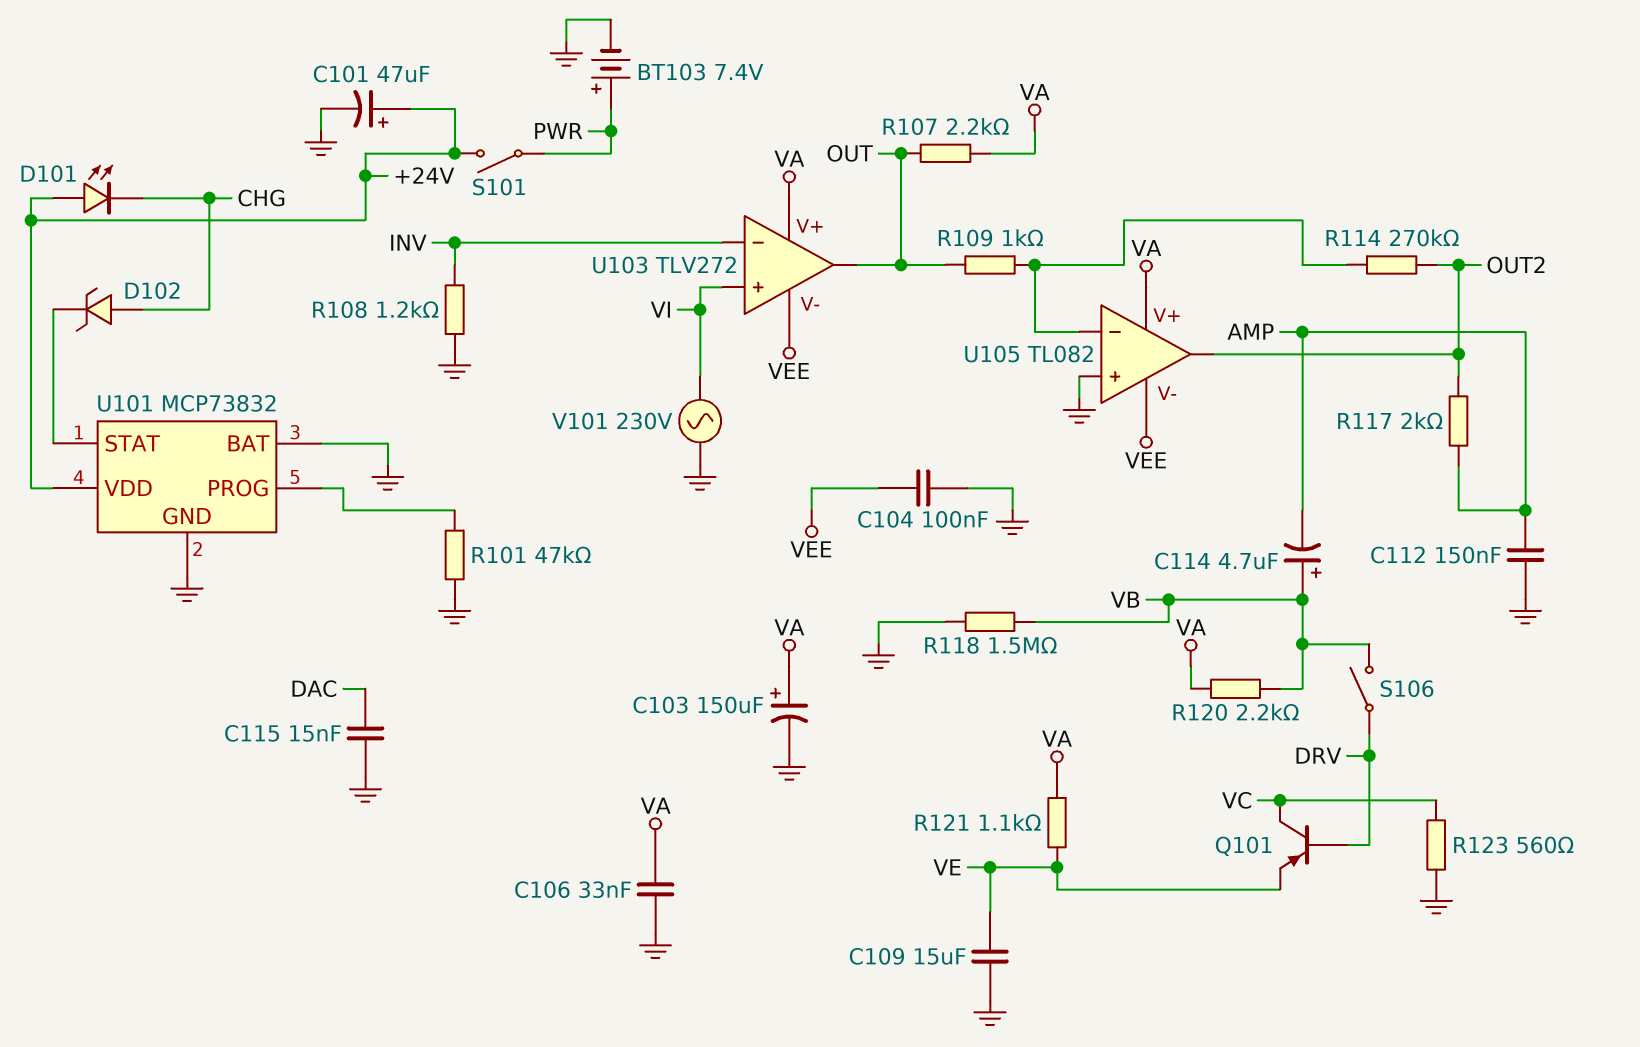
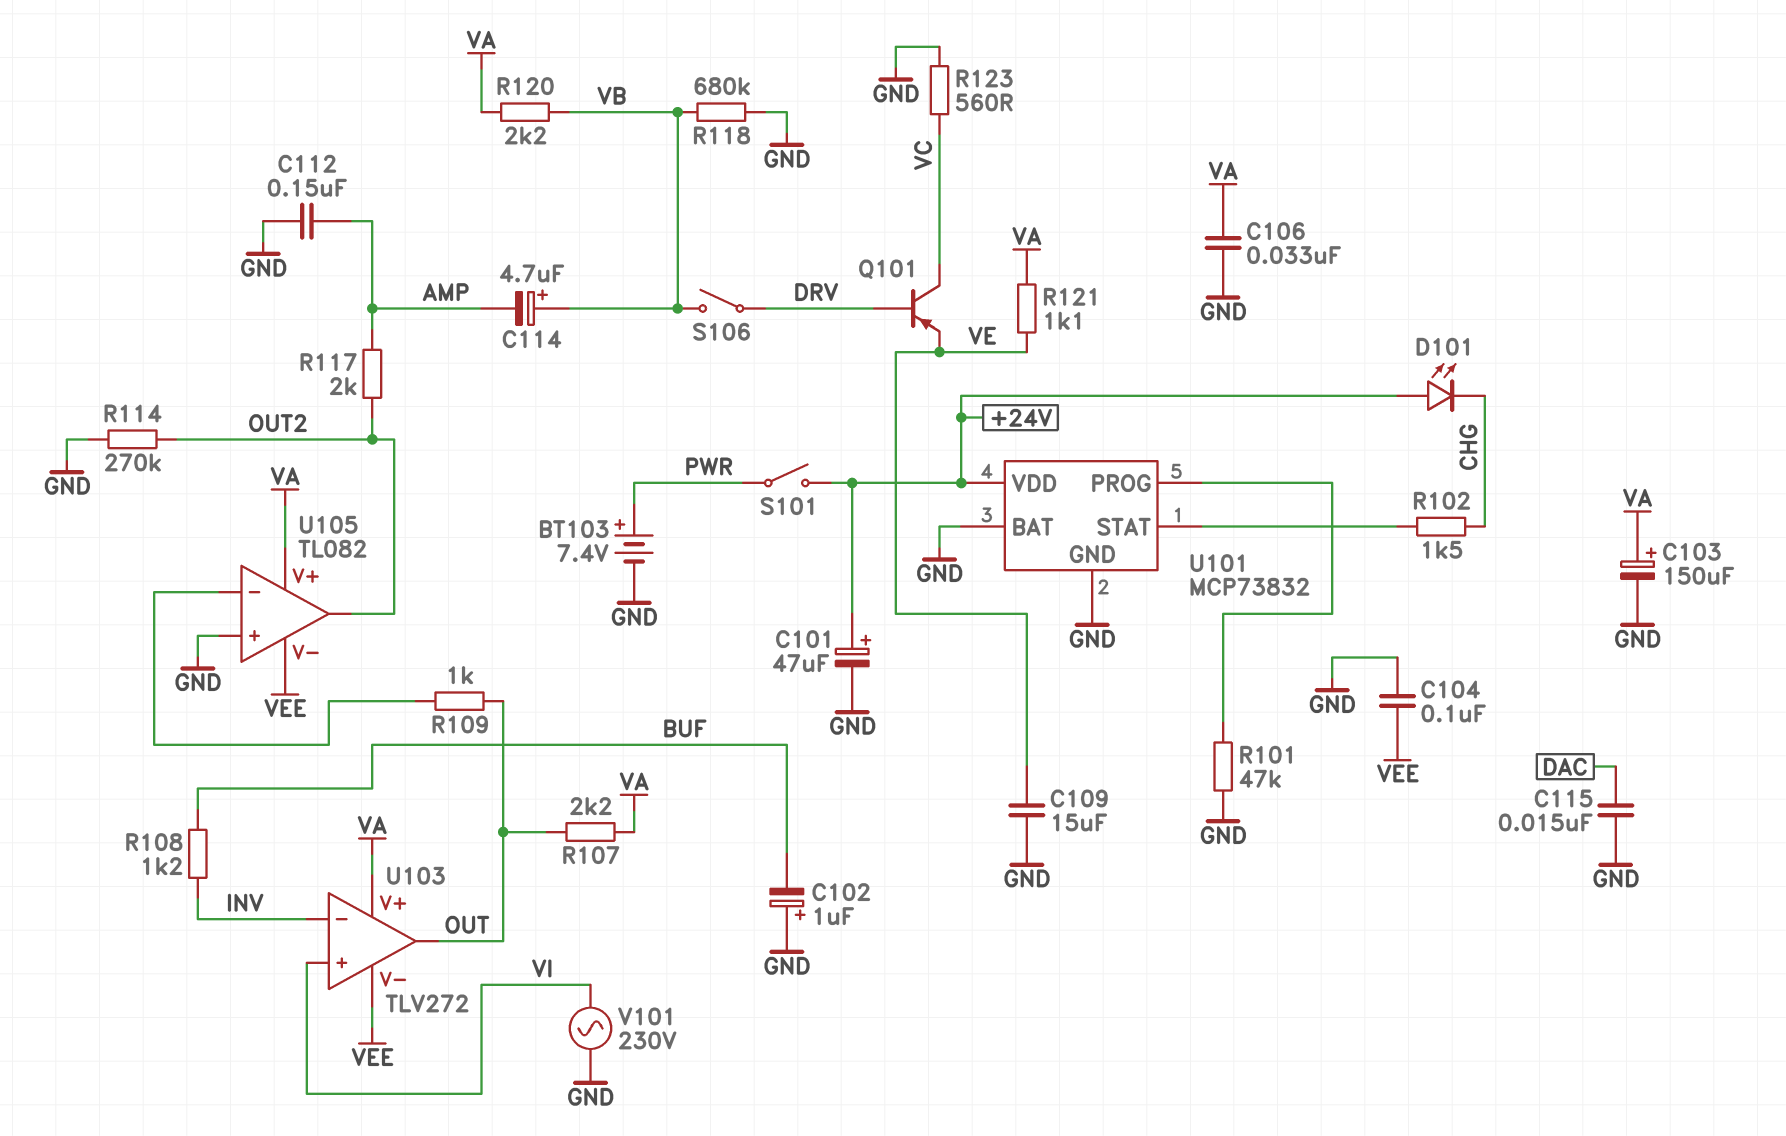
C102: none -> 1uF (plus GND, minus BUF)
D102: zener (A CHG, K U101/STAT) -> none
R102: none -> 1.5k (CHG, U101/STAT)
R108: 1.2k (GND, INV) -> 1.2k (BUF, INV)
R114: 270k (OUT2, U105/in-) -> 270k (GND, OUT2)
R118: 1.5M (GND, VB) -> 680k (GND, VB)

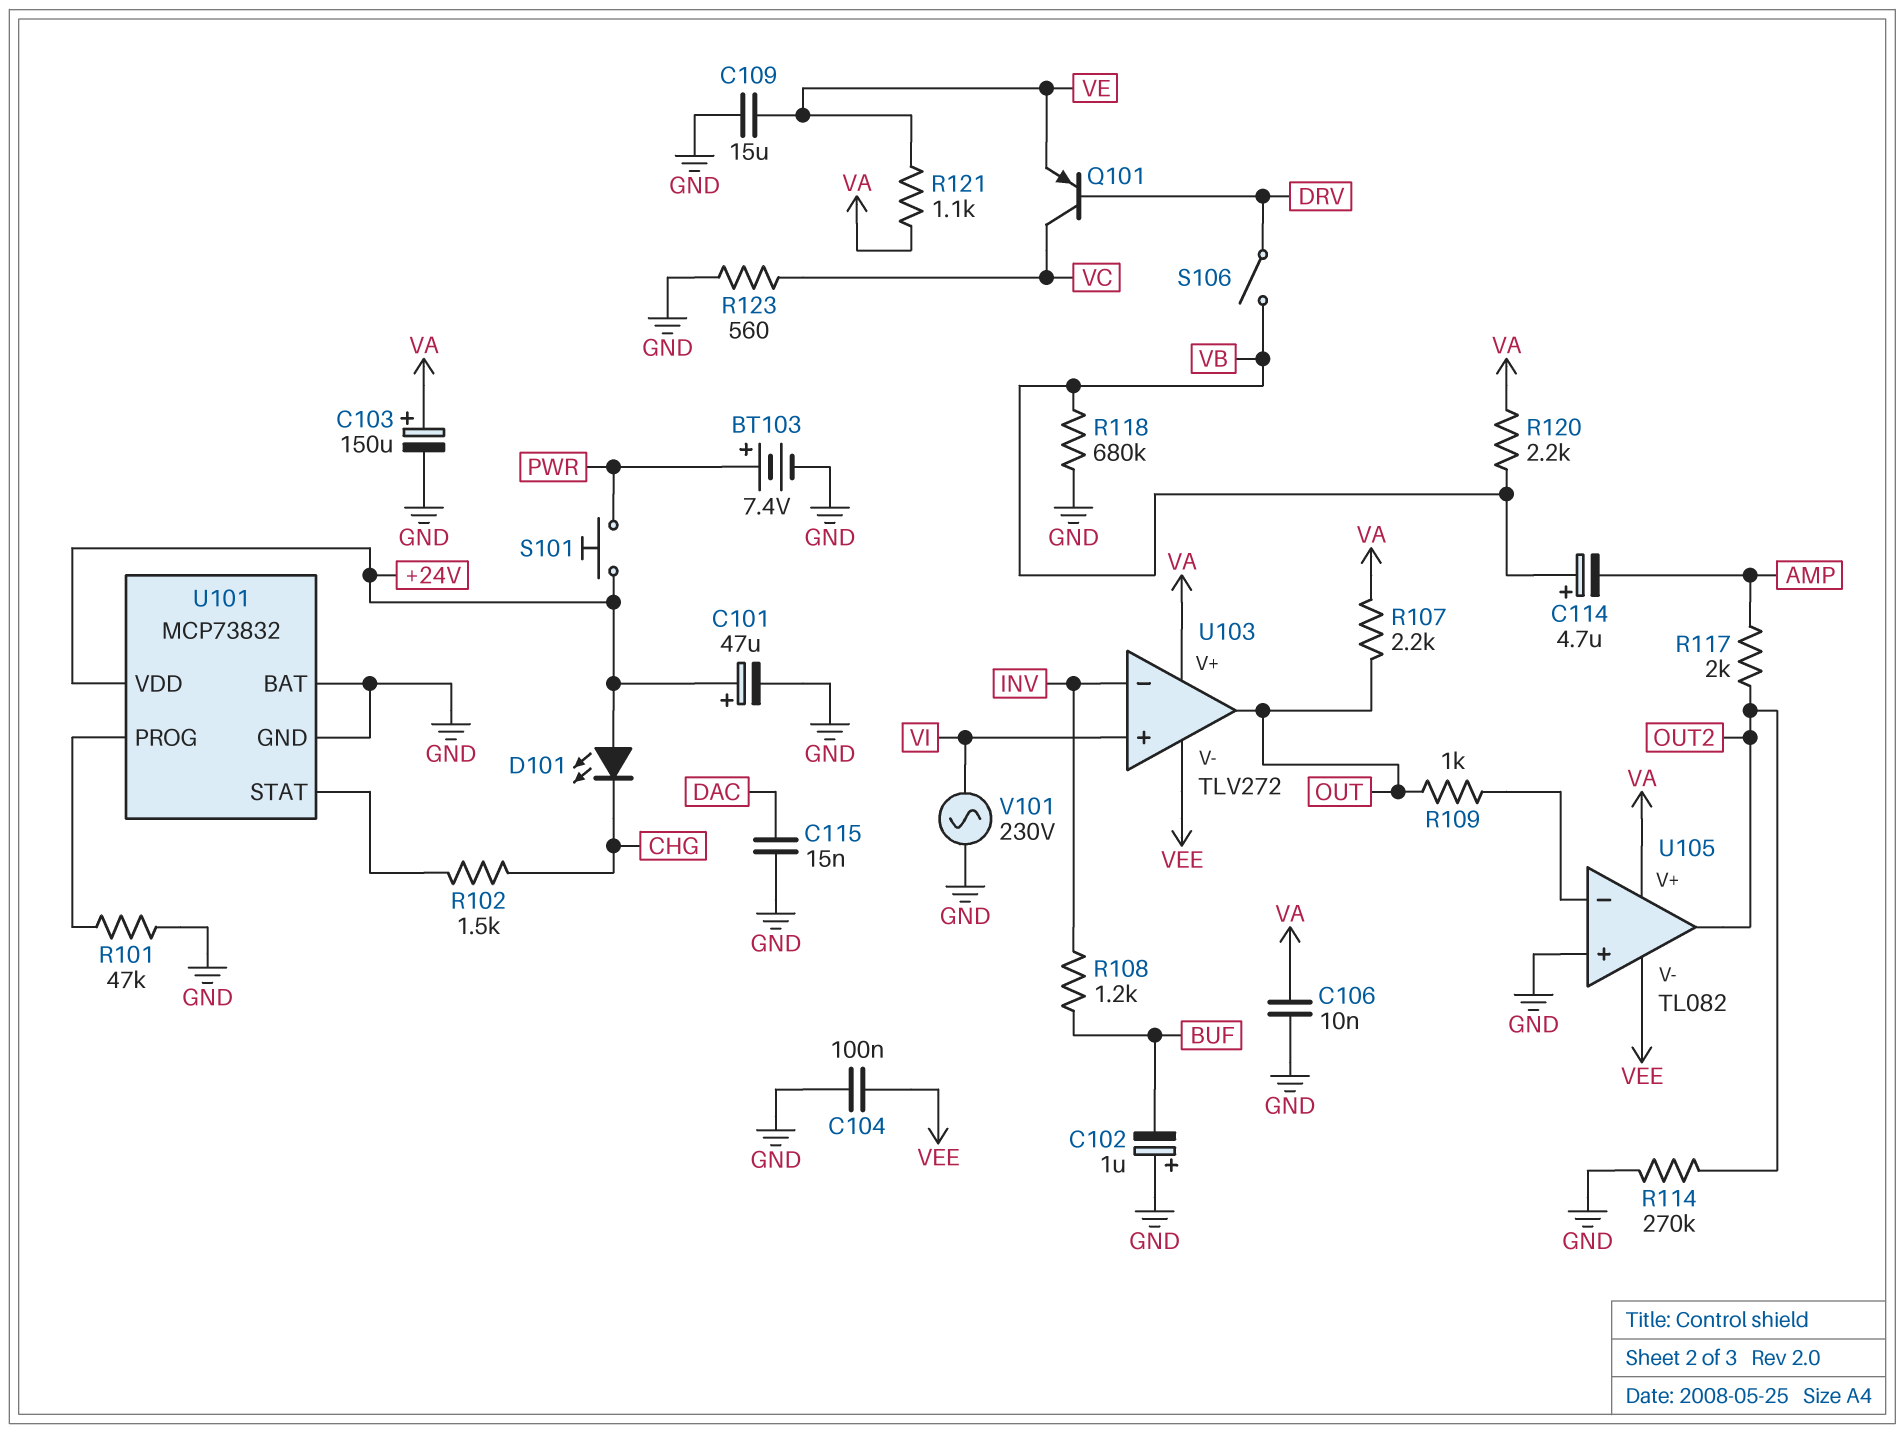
C106: 33nF (GND, VA) -> 10nF (GND, VA)
C112: 150nF (AMP, GND) -> none
S101: switch (+24V, PWR) -> button (+24V, PWR)

